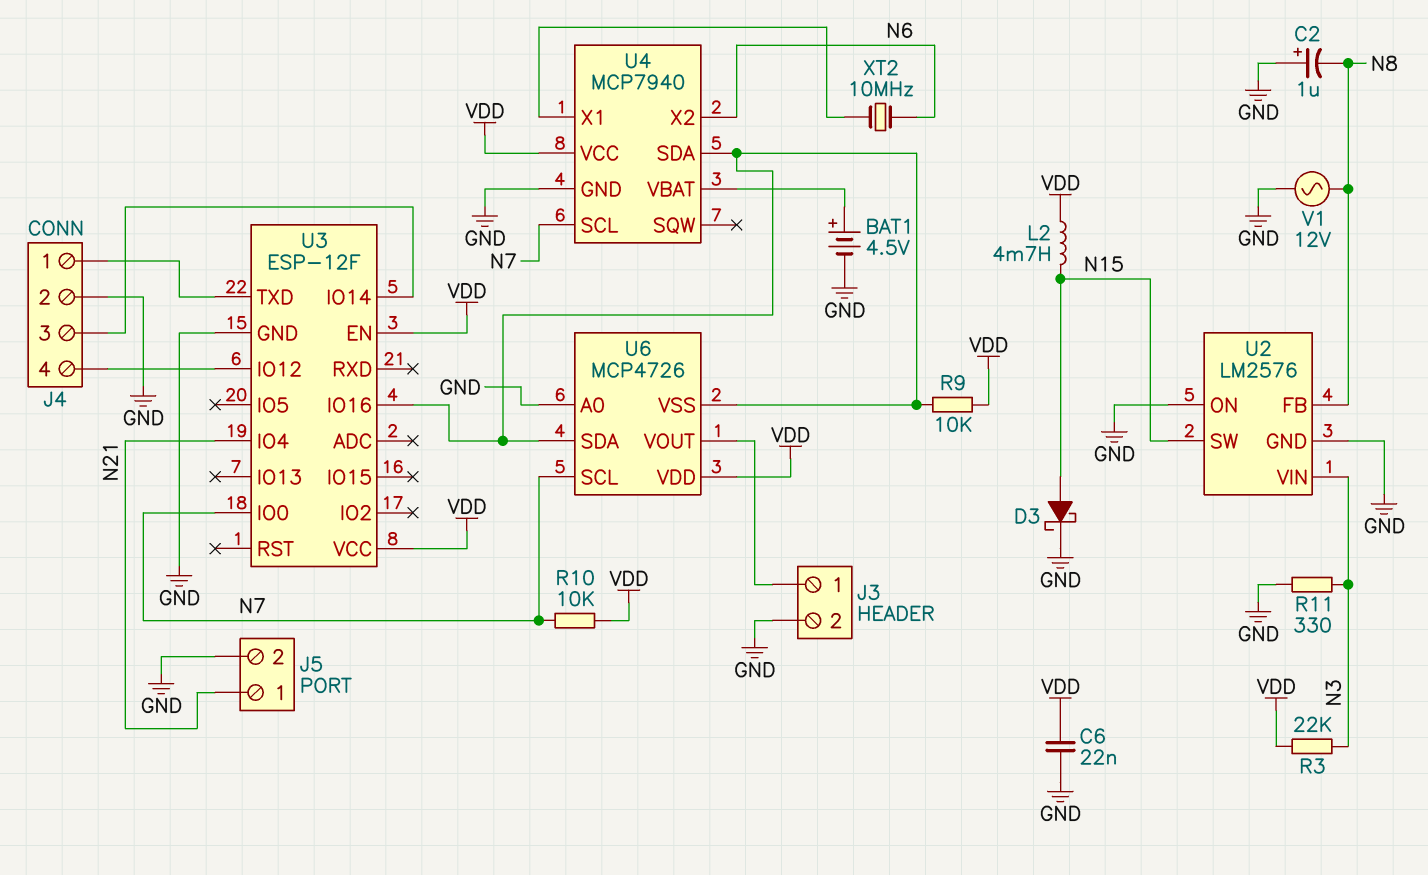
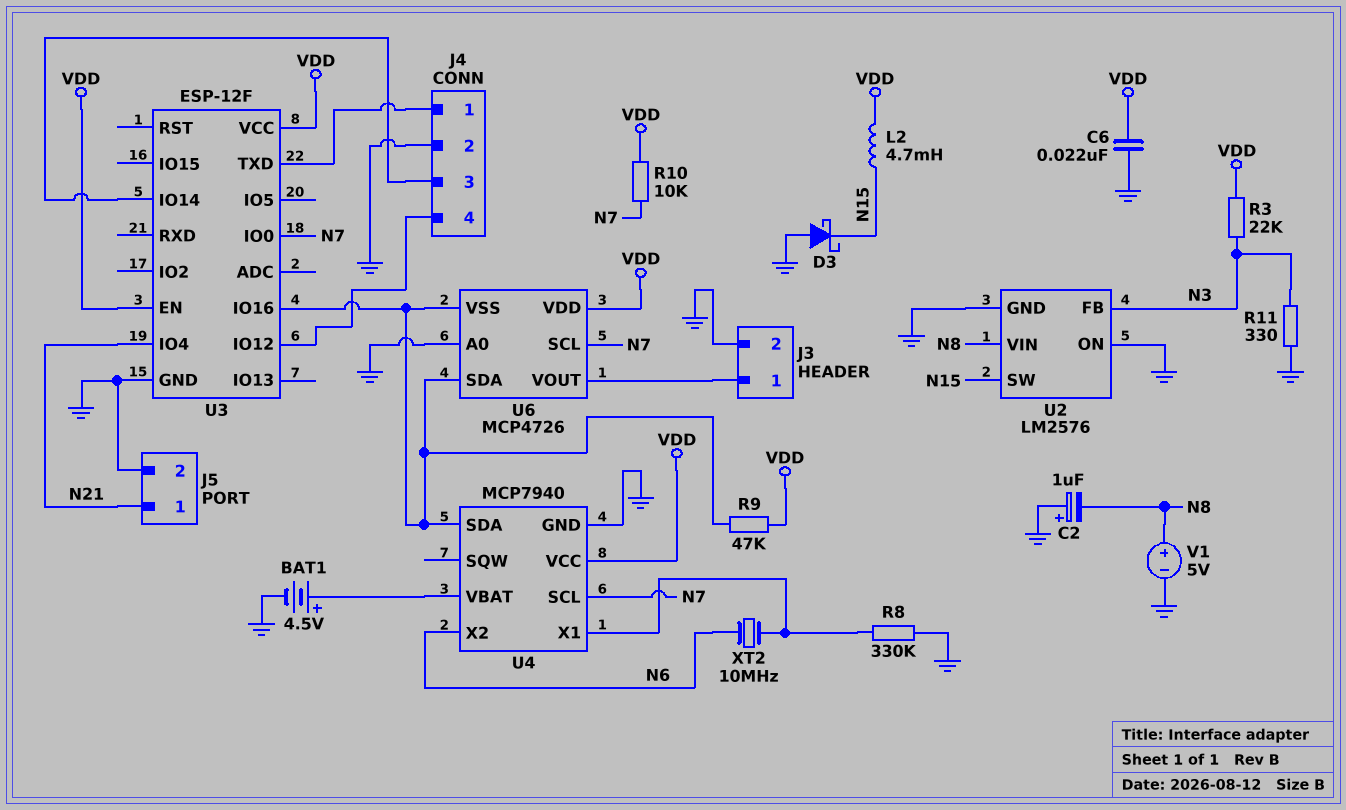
D3: schottky (A N15, K GND) -> schottky (A GND, K N15)
R8: none -> 330k (GND, U4/X1)
R9: 10k (U3/IO16, VDD) -> 47k (U3/IO16, VDD)
U2 pin FB: N8 -> N3
U2 pin VIN: N3 -> N8
V1: AC 12V (GND, N8) -> 5V (plus N8, minus GND)

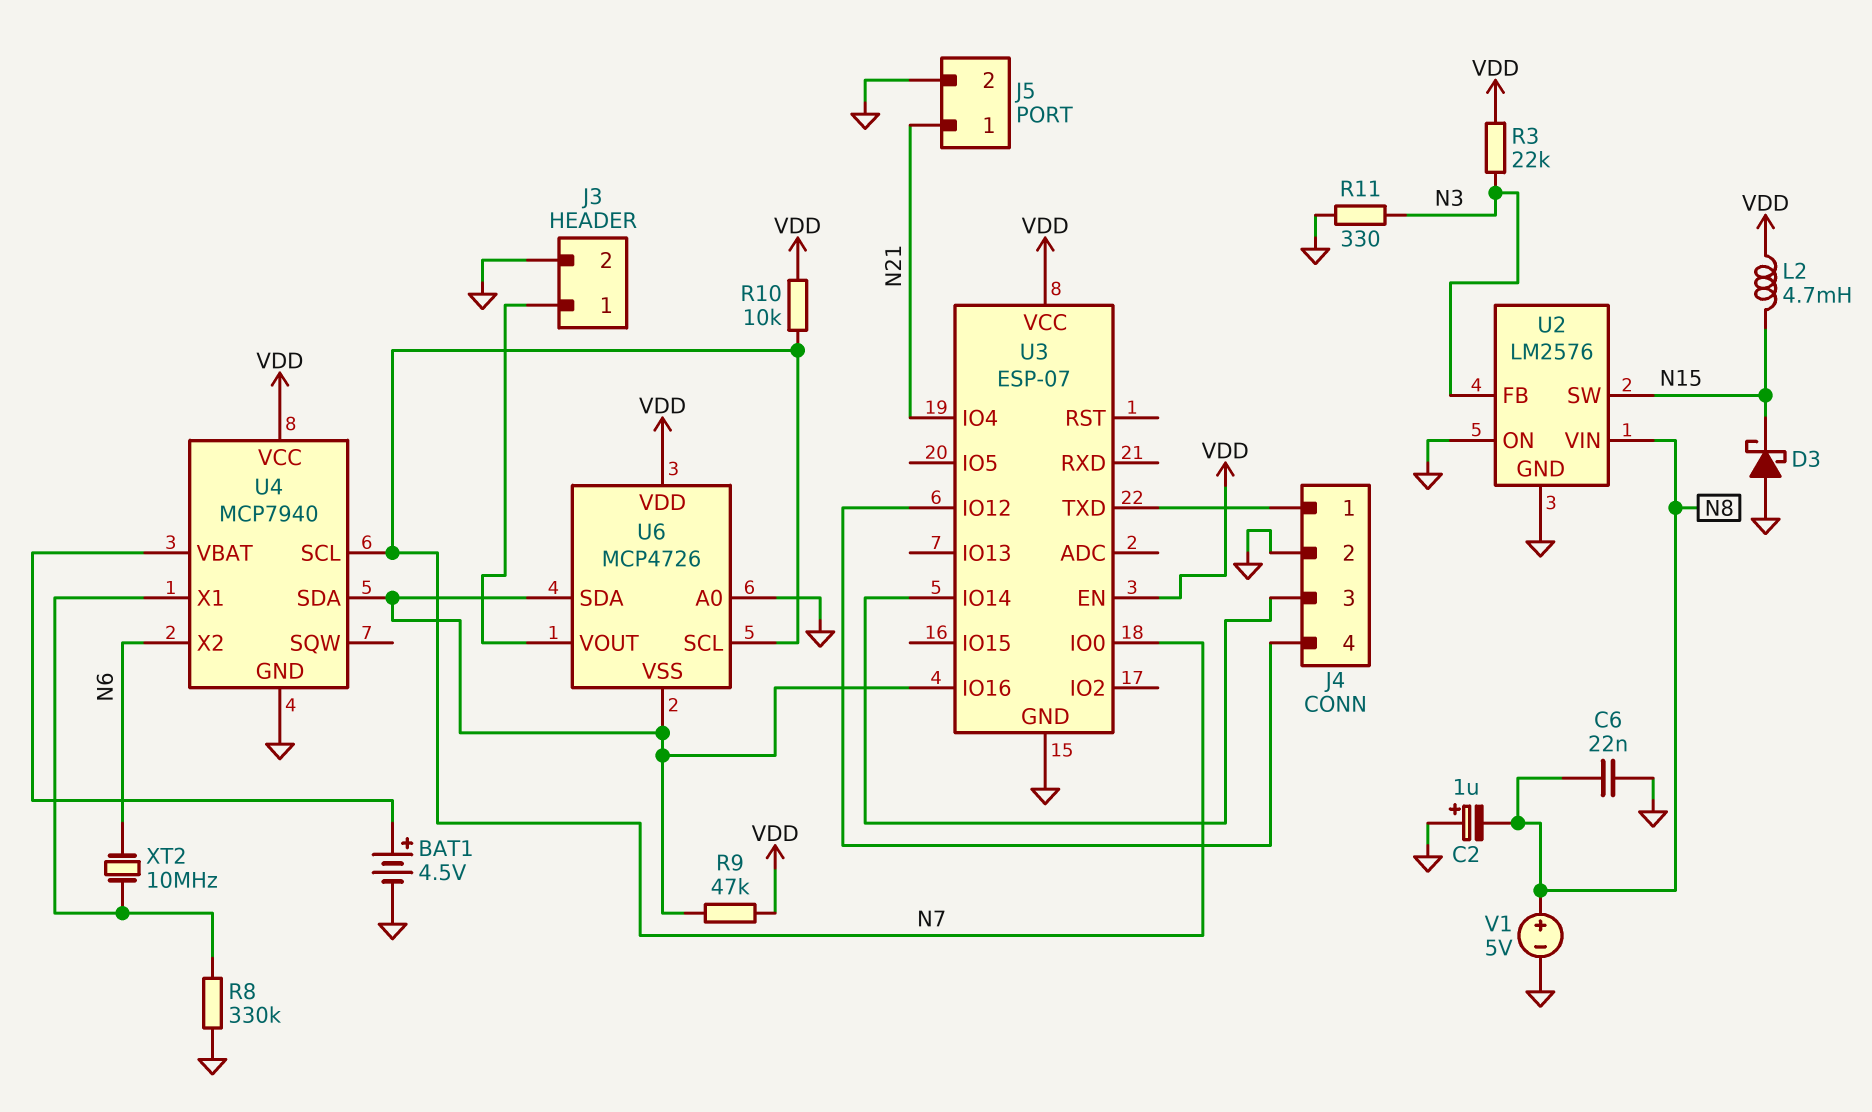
C6: 22nF (GND, VDD) -> 22nF (GND, N8)
U3: ESP-12F -> ESP-07

